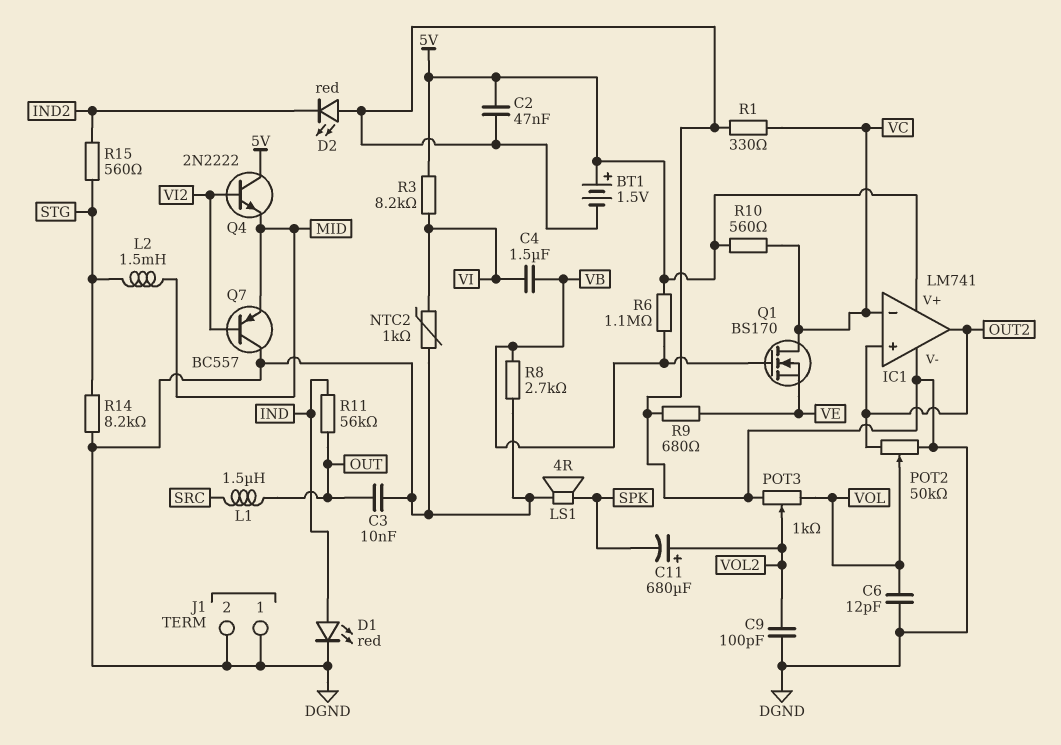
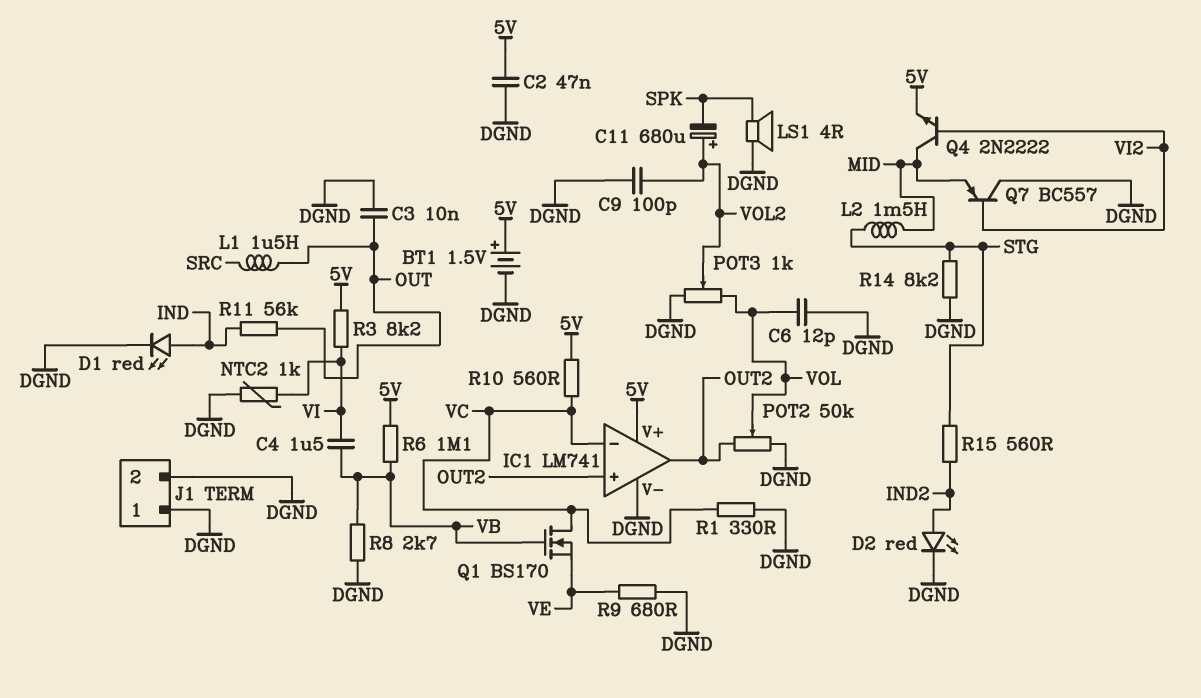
D2: LED red (A DGND, K IND2) -> LED red (A IND2, K DGND)
Q4: NPN 2N2222 (B VI2, C 5V, E MID) -> NPN 2N2222 (B VI2, C MID, E 5V)

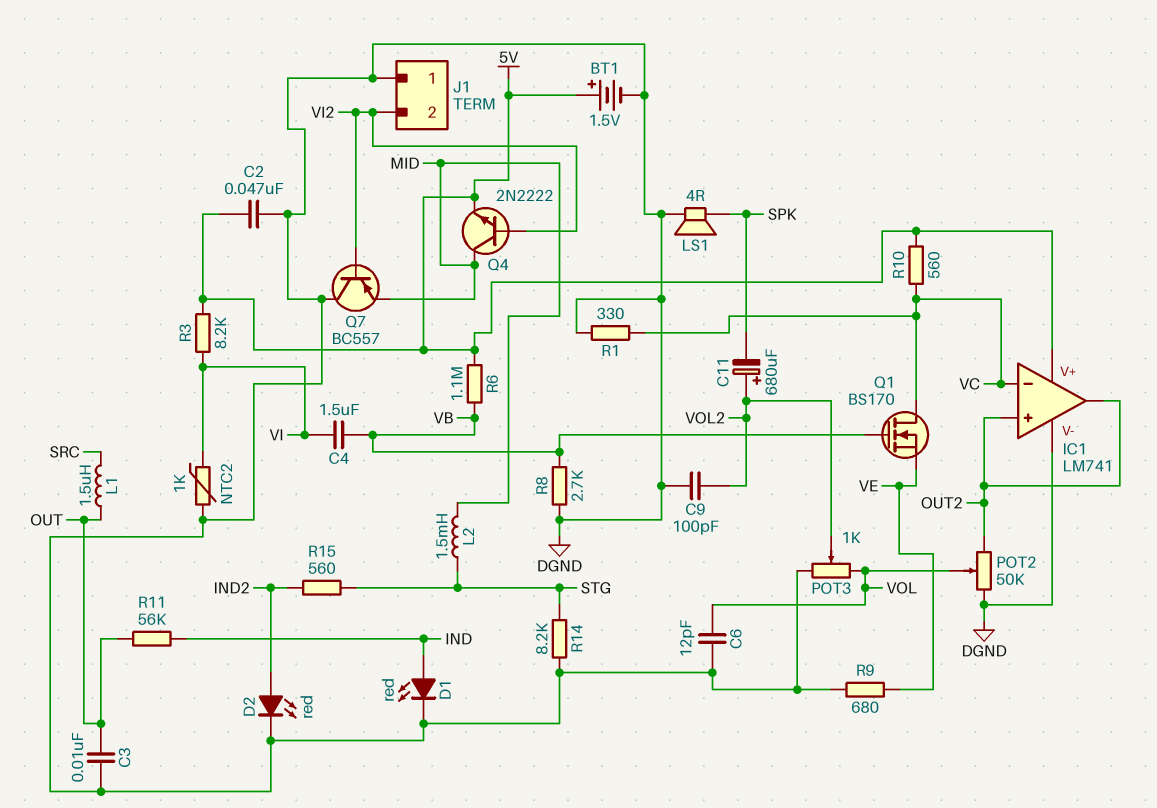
J1 pin 2: DGND -> VI2

